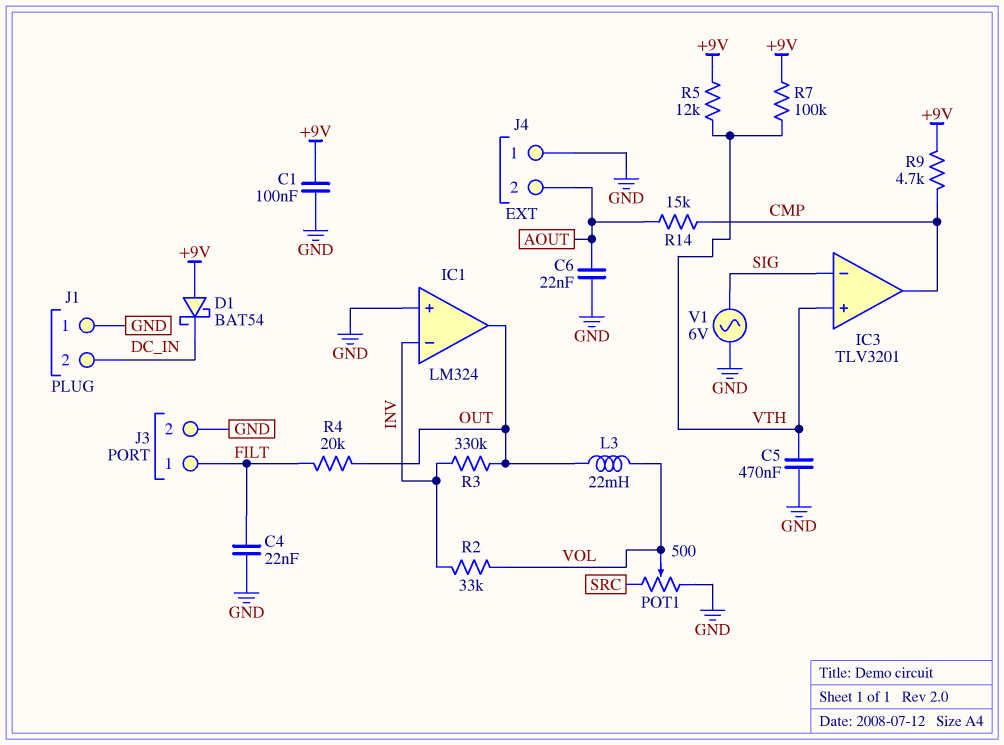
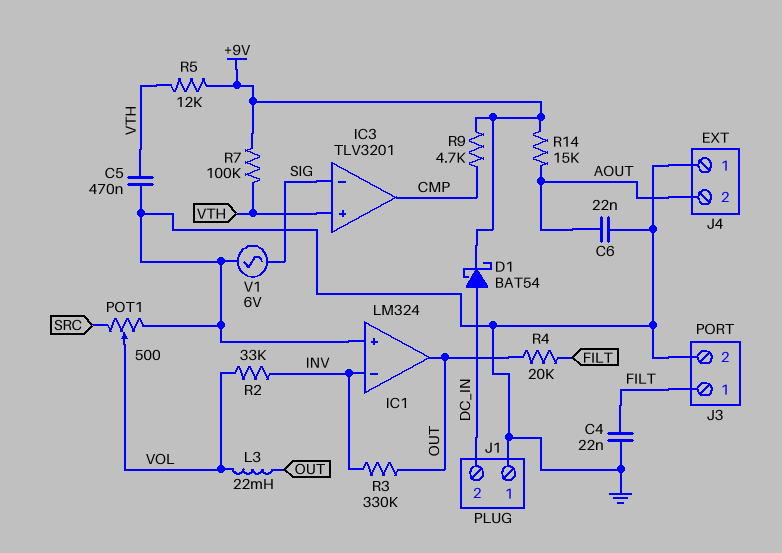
C1: 100nF (+9V, GND) -> none
D1: schottky BAT54 (A +9V, K DC_IN) -> schottky BAT54 (A DC_IN, K +9V)
R14: 15k (AOUT, CMP) -> 15k (+9V, AOUT)

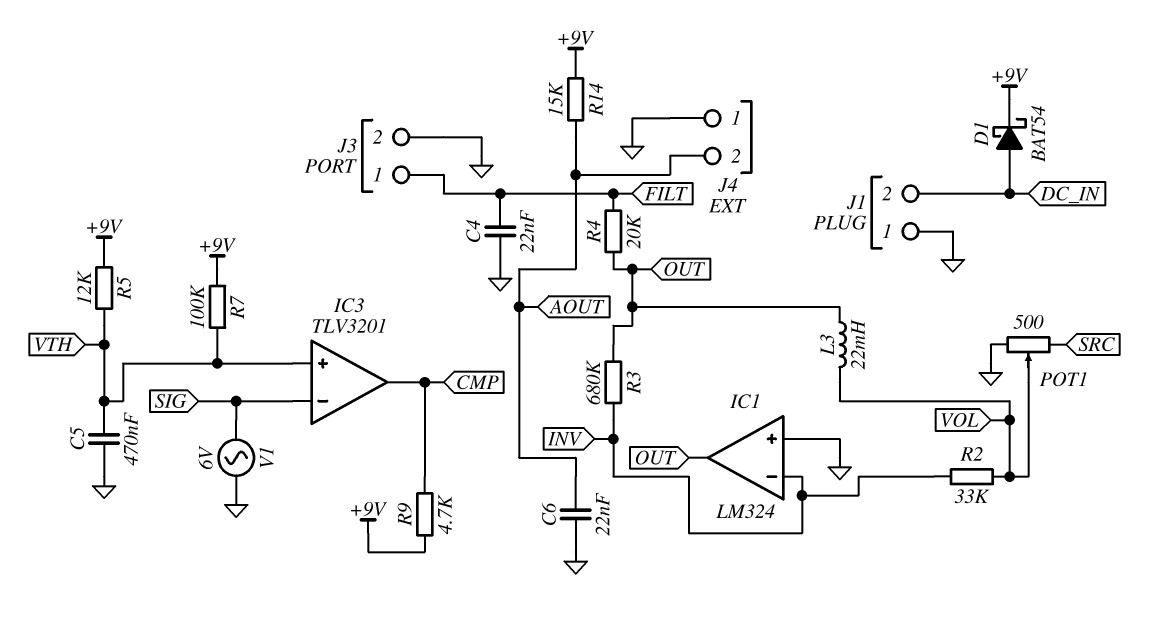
R3: 330k (INV, OUT) -> 680k (INV, OUT)

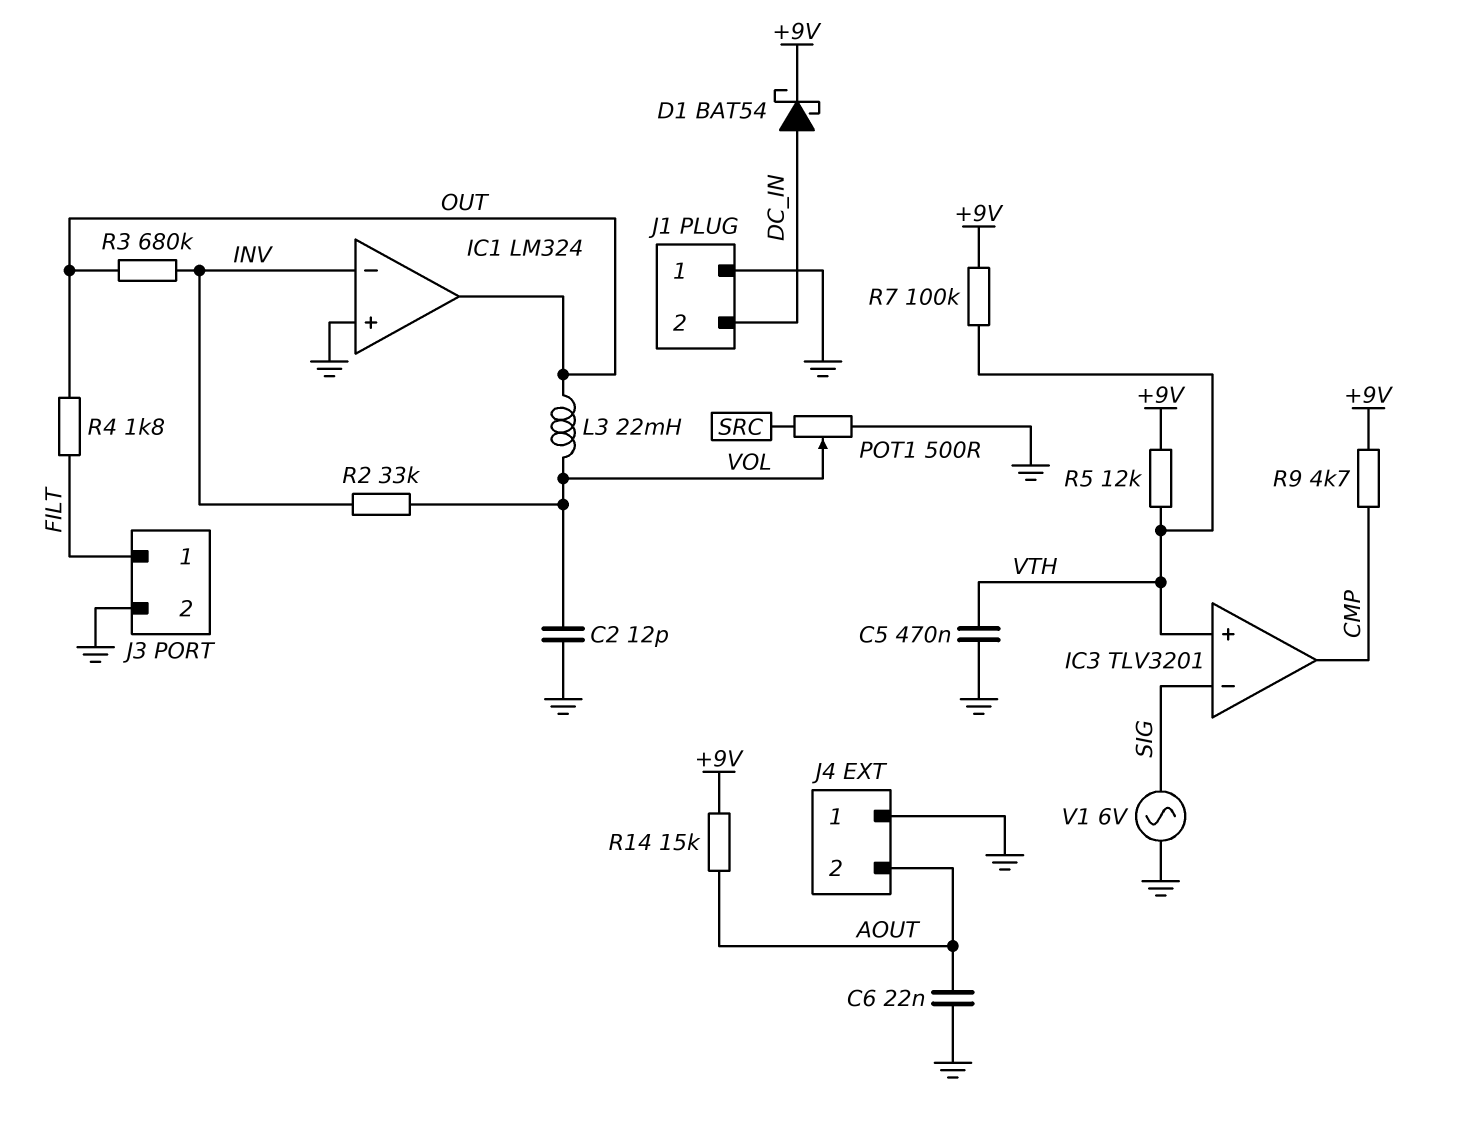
C2: none -> 12pF (GND, VOL)
C4: 22nF (FILT, GND) -> none
R4: 20k (FILT, OUT) -> 1.8k (FILT, OUT)

